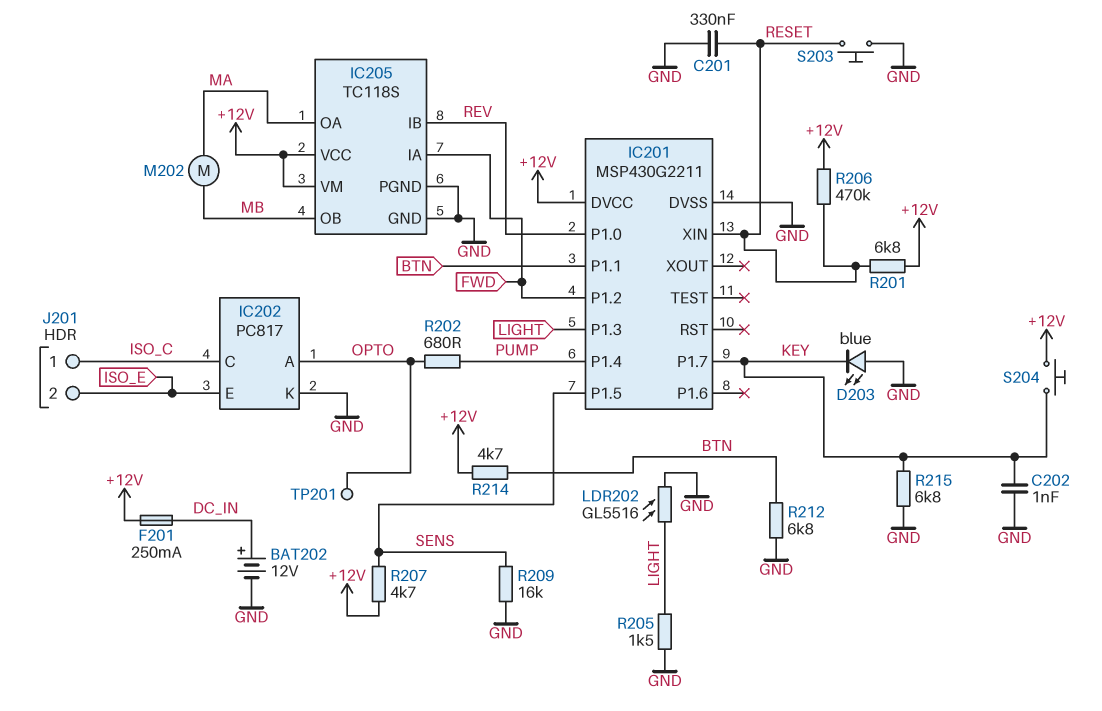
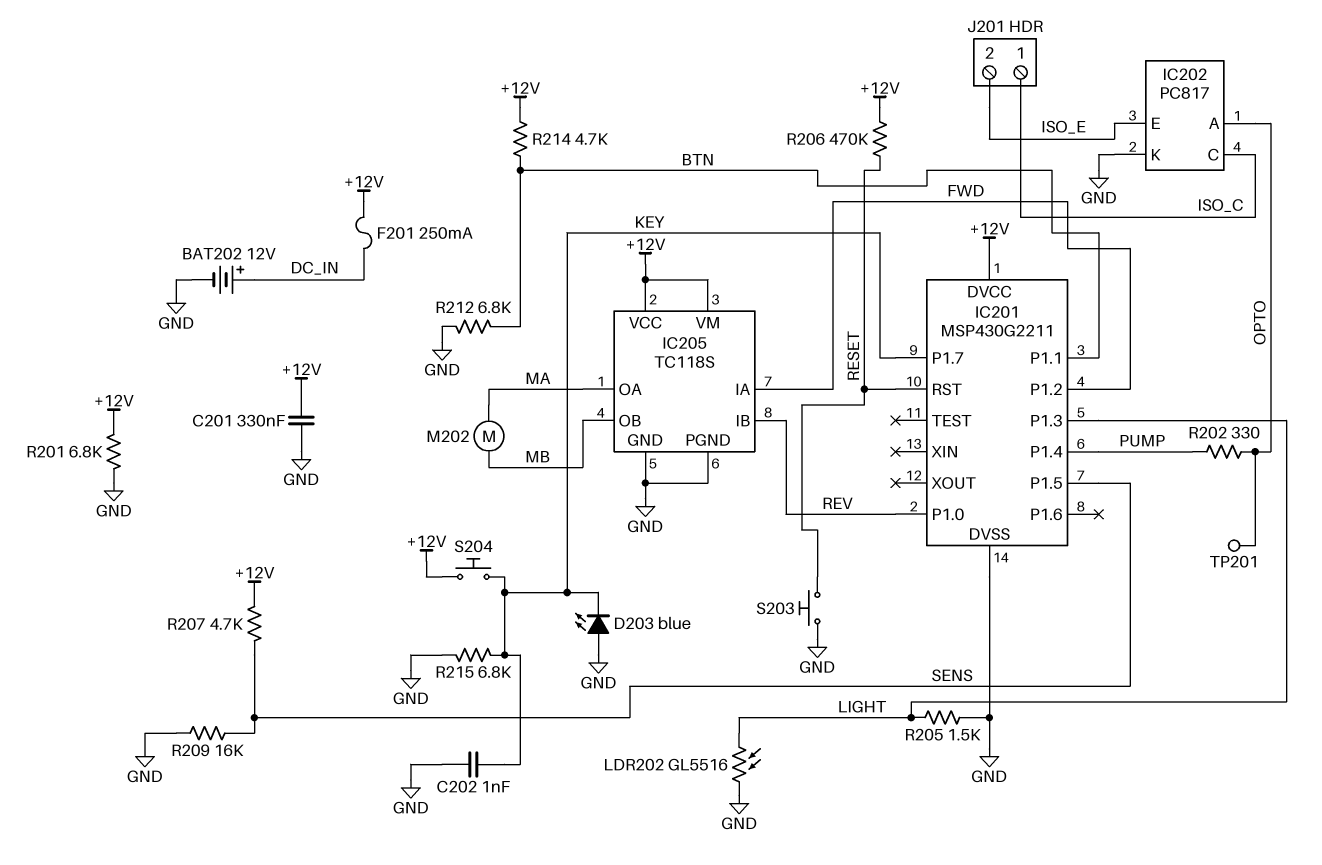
C201: 330nF (GND, RESET) -> 330nF (+12V, GND)
IC201 pin RST: none -> RESET
IC201 pin XIN: RESET -> none
R201: 6.8k (+12V, RESET) -> 6.8k (+12V, GND)
R202: 680 (OPTO, PUMP) -> 330 (OPTO, PUMP)

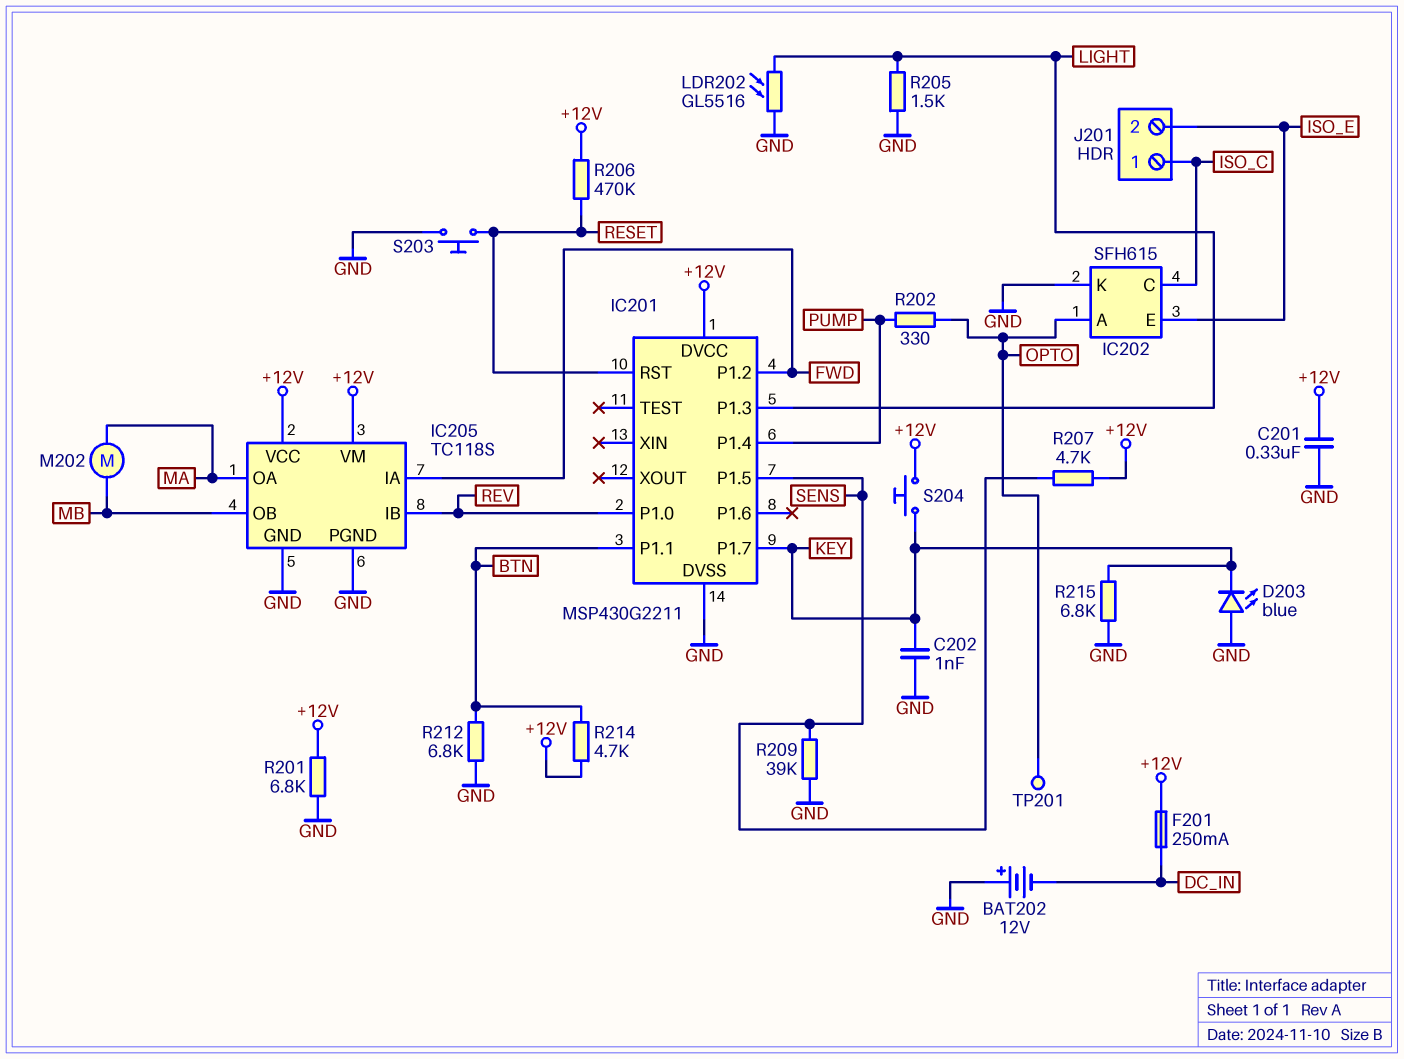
BAT202: 12V (plus DC_IN, minus GND) -> 12V (plus GND, minus DC_IN)
IC202: PC817 -> SFH615
R209: 16k (GND, SENS) -> 39k (GND, SENS)

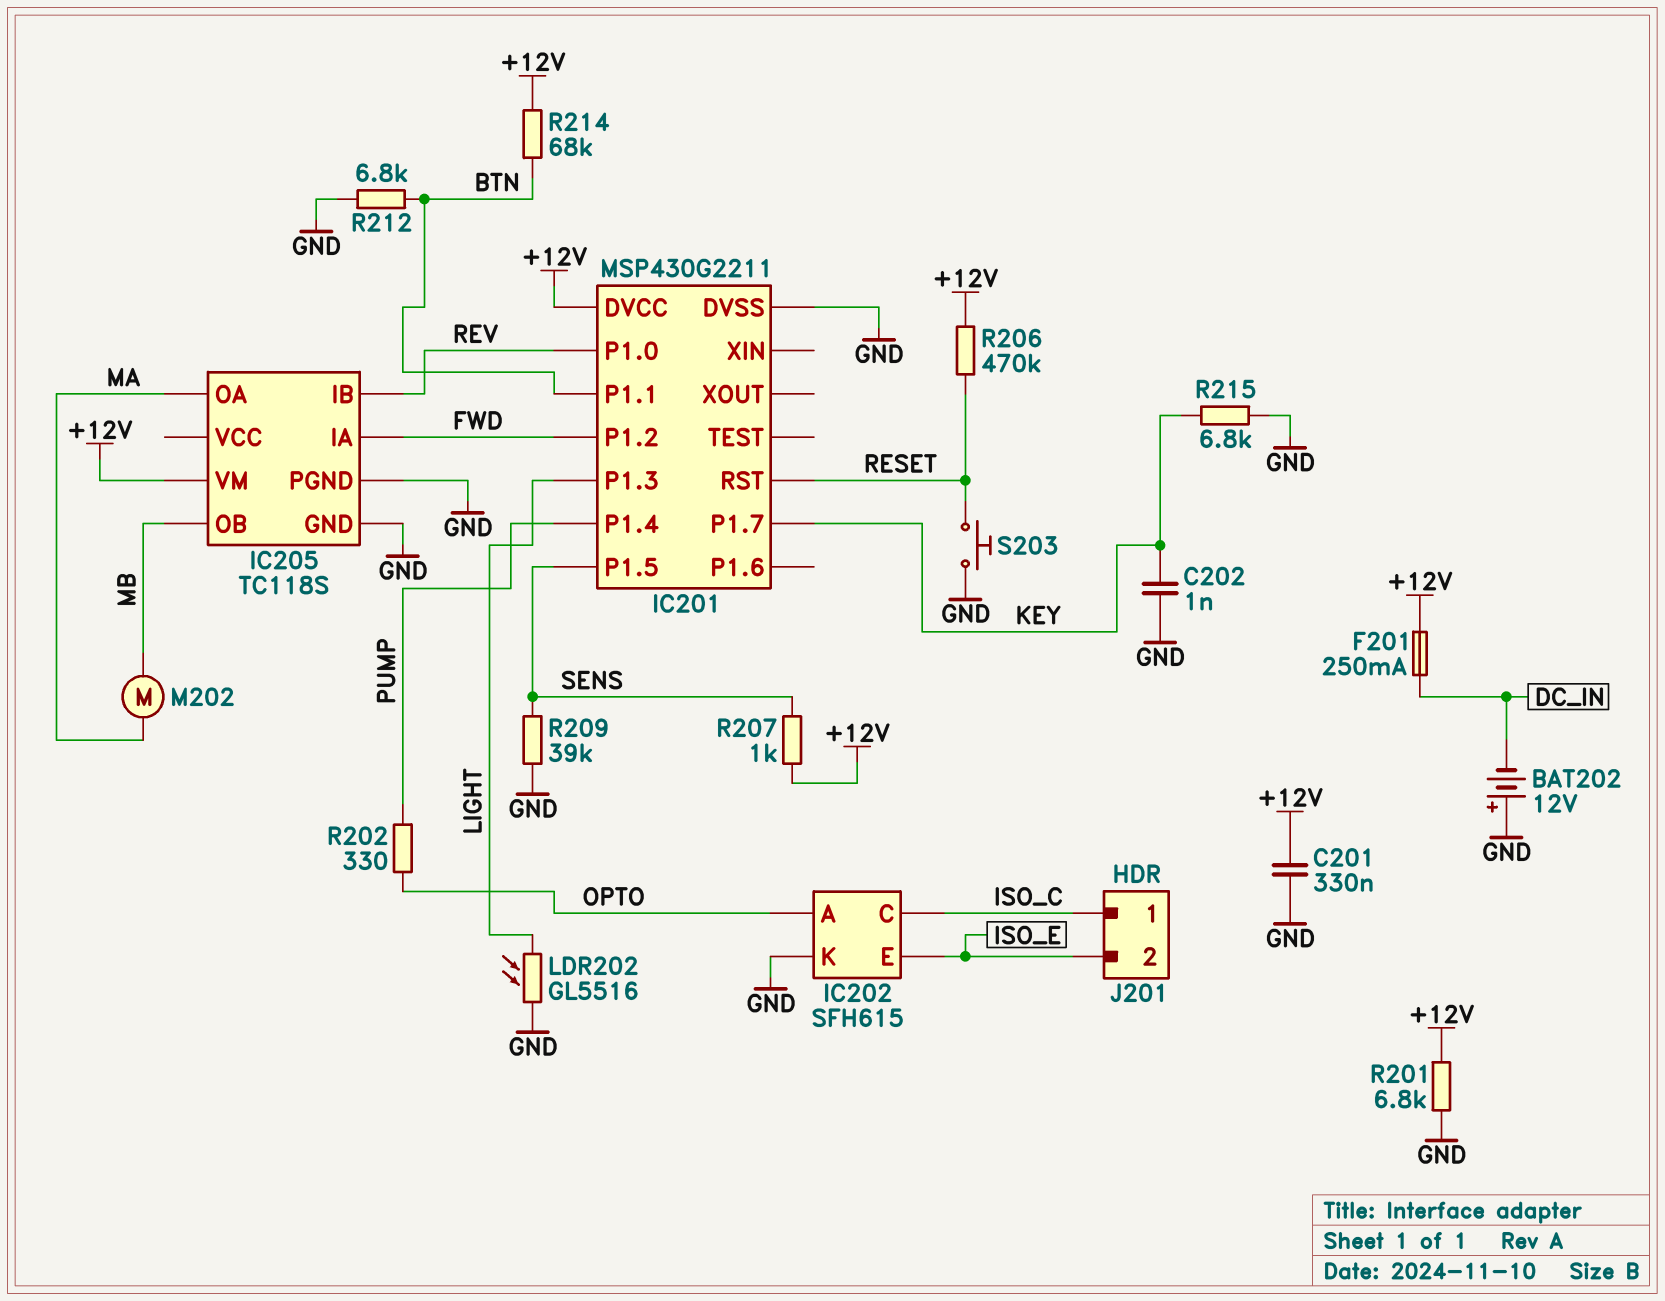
D203: LED blue (A GND, K KEY) -> none
IC205 pin VCC: +12V -> none
R205: 1.5k (GND, LIGHT) -> none
R207: 4.7k (+12V, SENS) -> 1k (+12V, SENS)
R214: 4.7k (+12V, BTN) -> 68k (+12V, BTN)
S204: button (+12V, KEY) -> none
TP201: test point (OPTO) -> none

